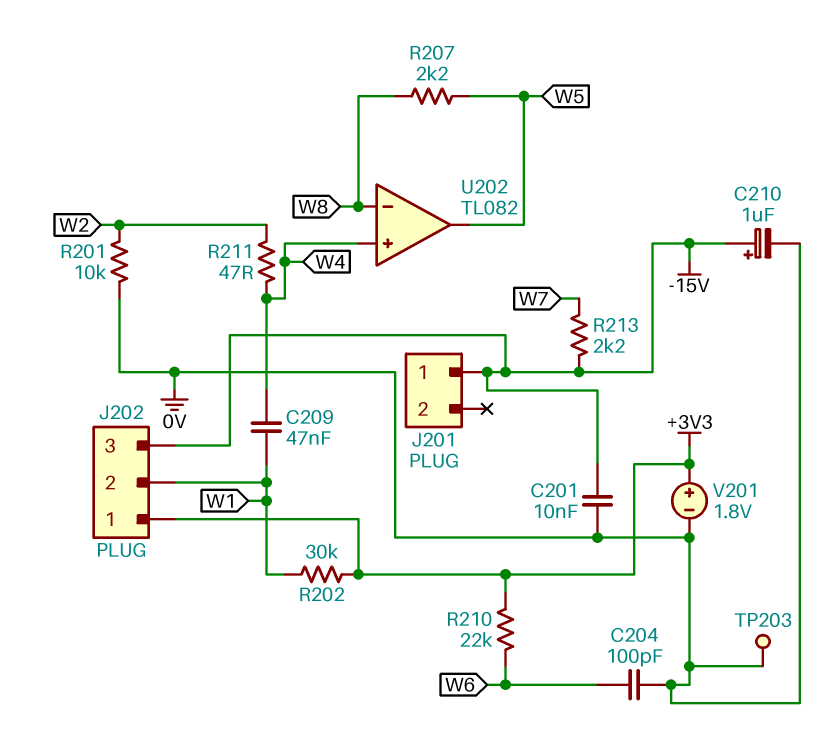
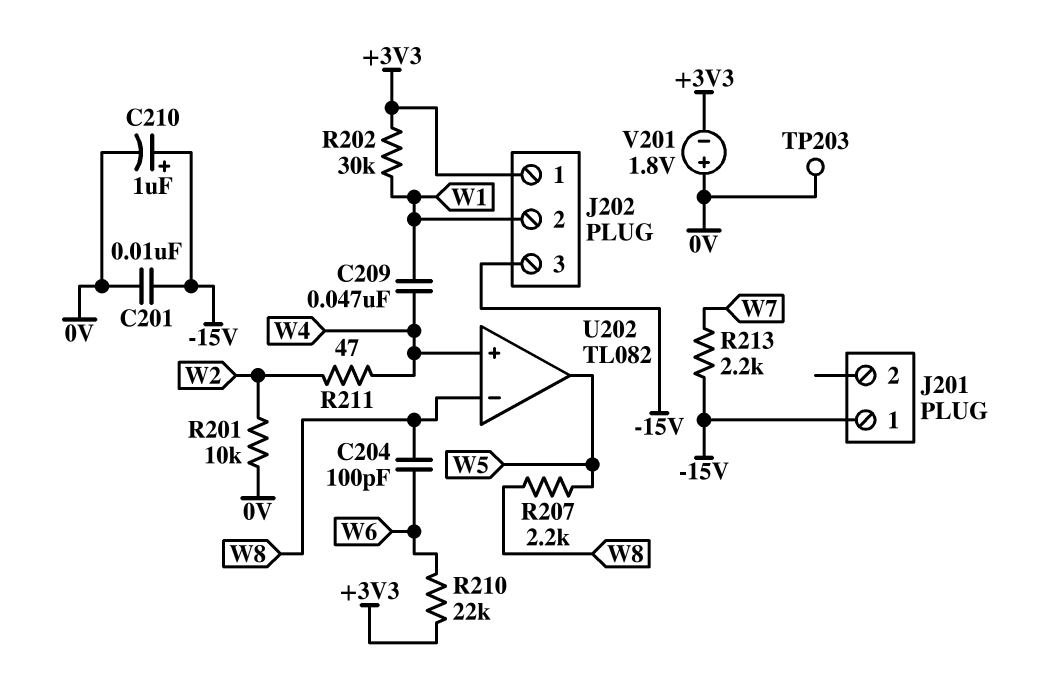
C204: 100pF (0V, W6) -> 100pF (W6, W8)
V201: 1.8V (plus +3V3, minus 0V) -> 1.8V (plus 0V, minus +3V3)

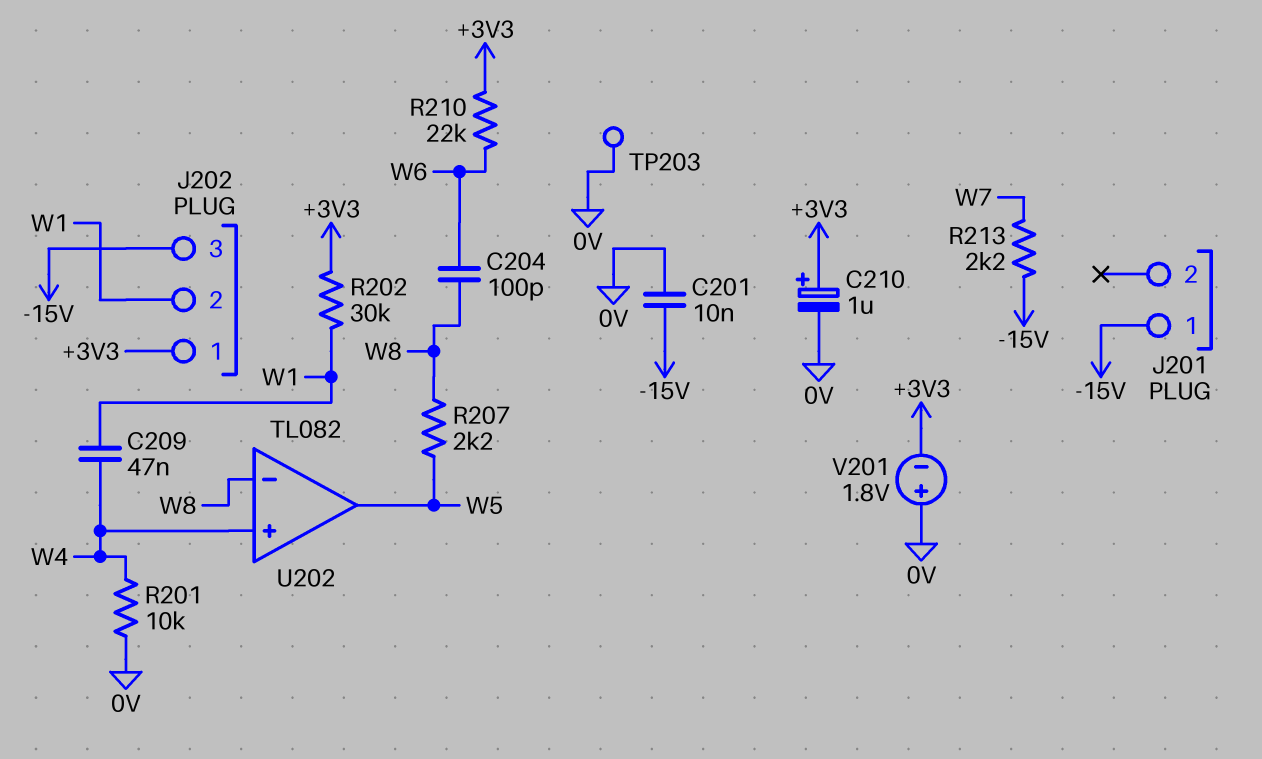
C210: 1uF (plus -15V, minus 0V) -> 1uF (plus +3V3, minus 0V)
R201: 10k (0V, W2) -> 10k (0V, W4)
R211: 47 (W2, W4) -> none

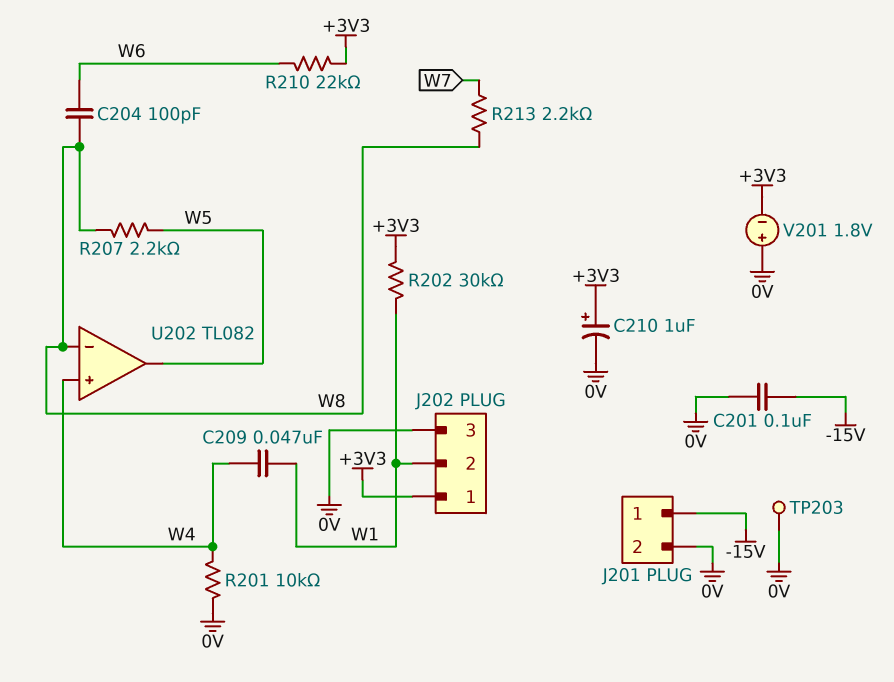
C201: 10nF (-15V, 0V) -> 100nF (-15V, 0V)
J201 pin 2: none -> 0V
J202 pin 3: -15V -> 0V
R213: 2.2k (-15V, W7) -> 2.2k (W7, W8)

